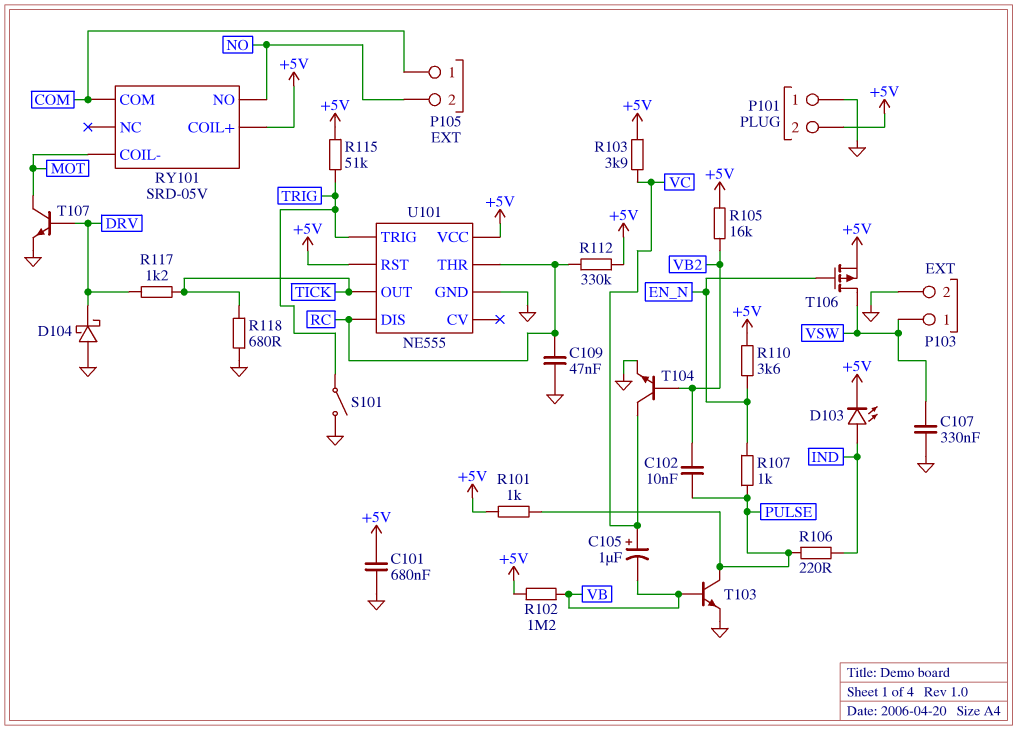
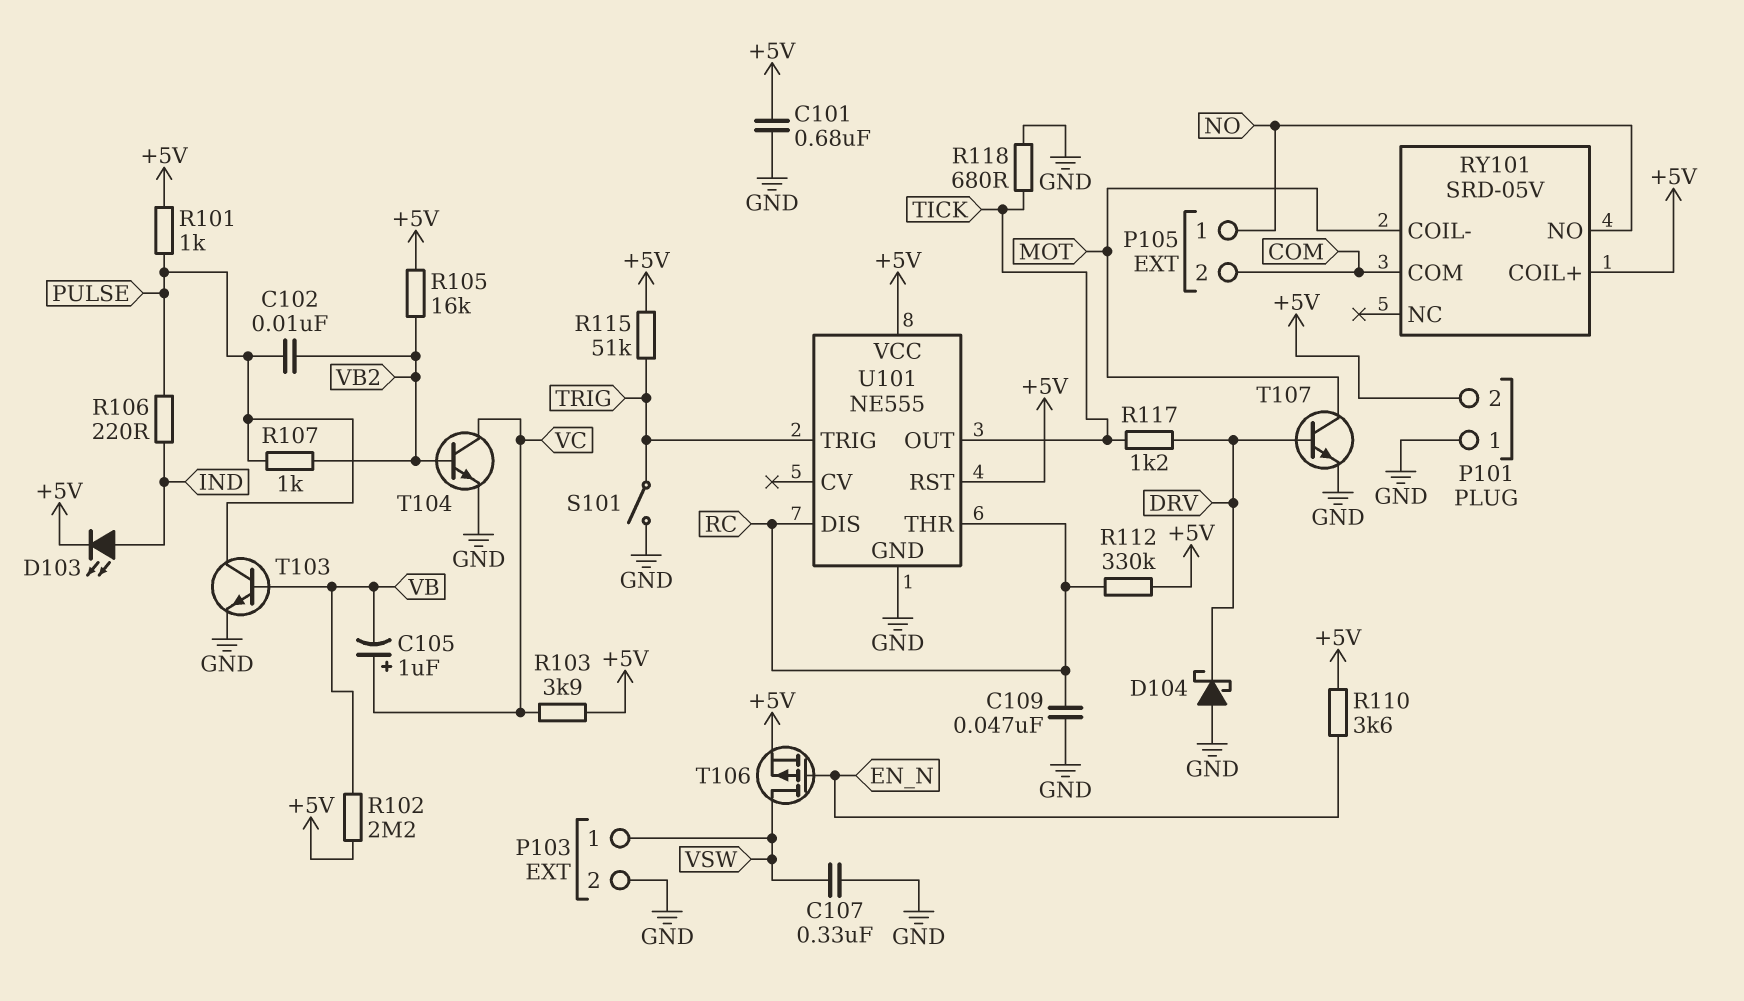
P105 pin 1: COM -> NO
P105 pin 2: NO -> COM
R102: 1.2M (+5V, VB) -> 2.2M (+5V, VB)
R107: 1k (EN_N, PULSE) -> 1k (PULSE, VB2)

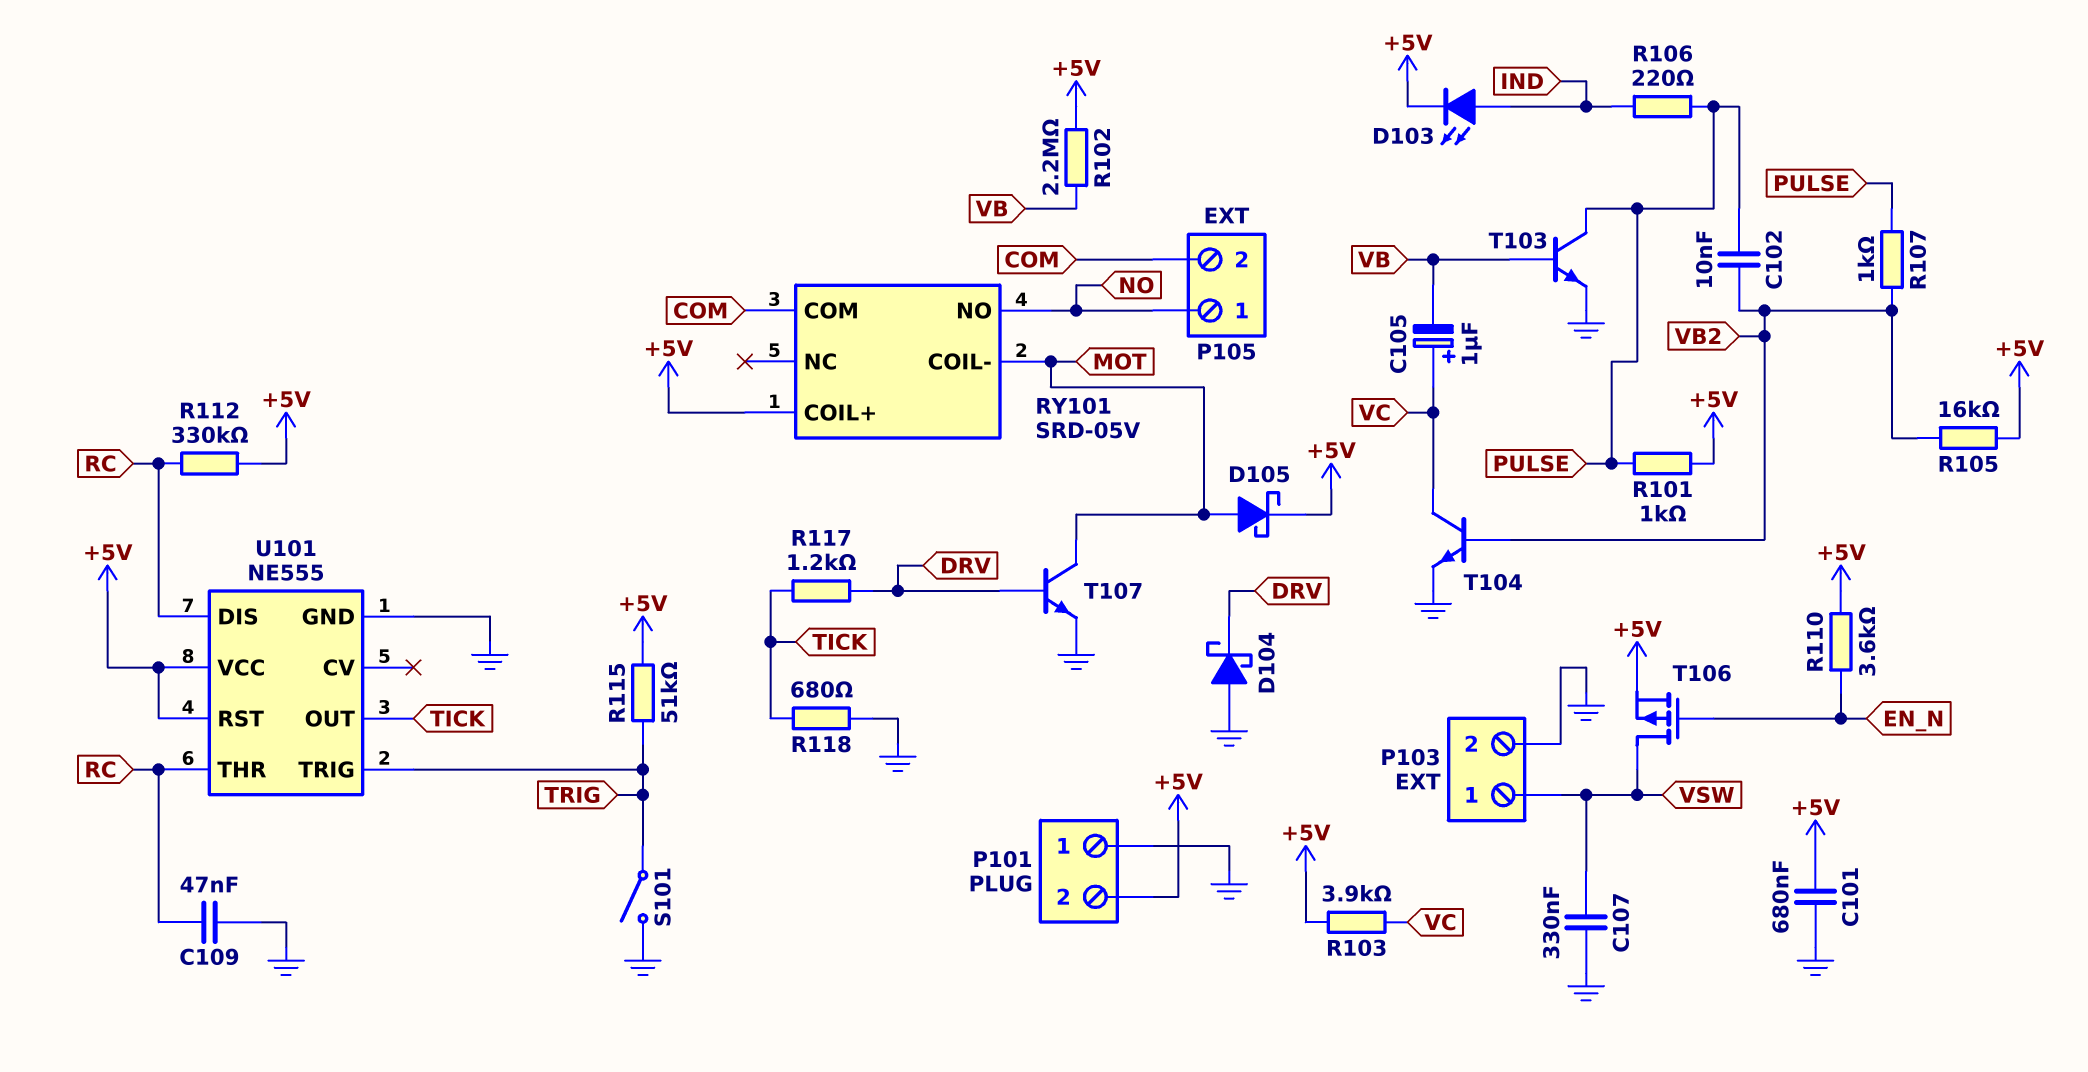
D105: none -> schottky (A MOT, K +5V)

